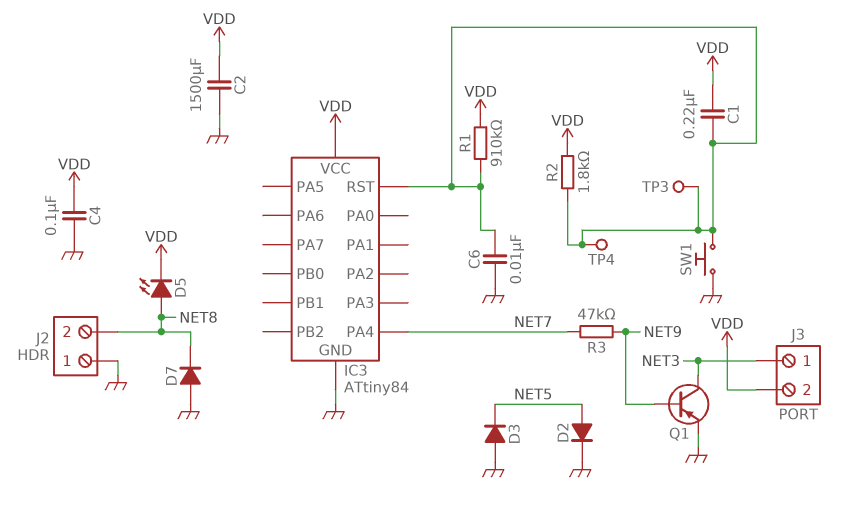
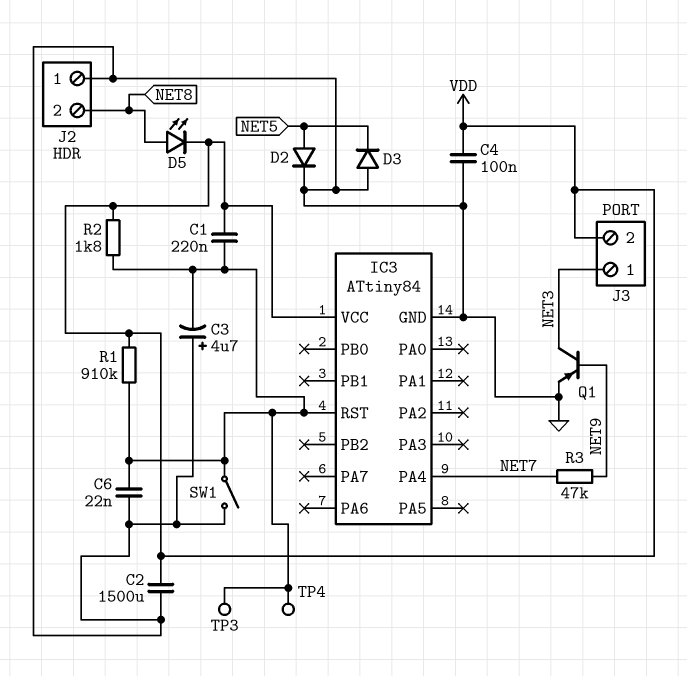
C3: none -> 4.7uF (plus GND, minus IC3/RST)
C6: 10nF (GND, IC3/RST) -> 22nF (GND, IC3/RST)
D7: diode (A GND, K NET8) -> none
SW1: button (GND, IC3/RST) -> switch (GND, IC3/RST)

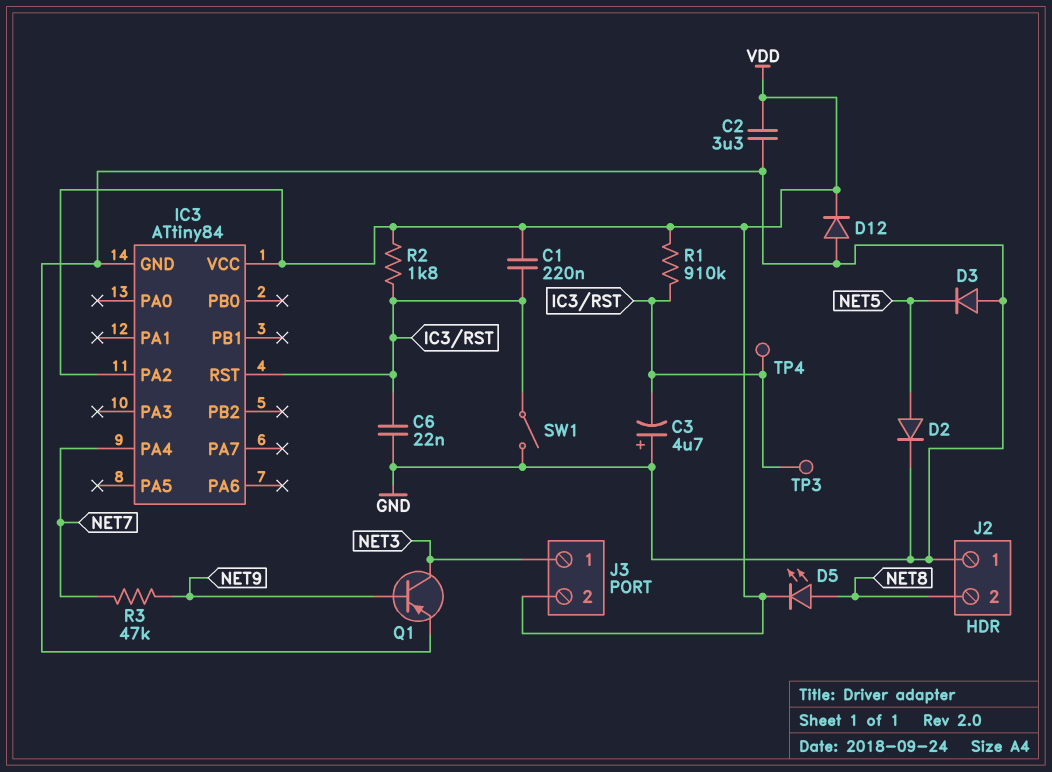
C2: 1500uF (GND, VDD) -> 3.3uF (GND, VDD)
C4: 100nF (GND, VDD) -> none
D12: none -> diode (A GND, K VDD)
IC3 pin PA2: none -> VDD

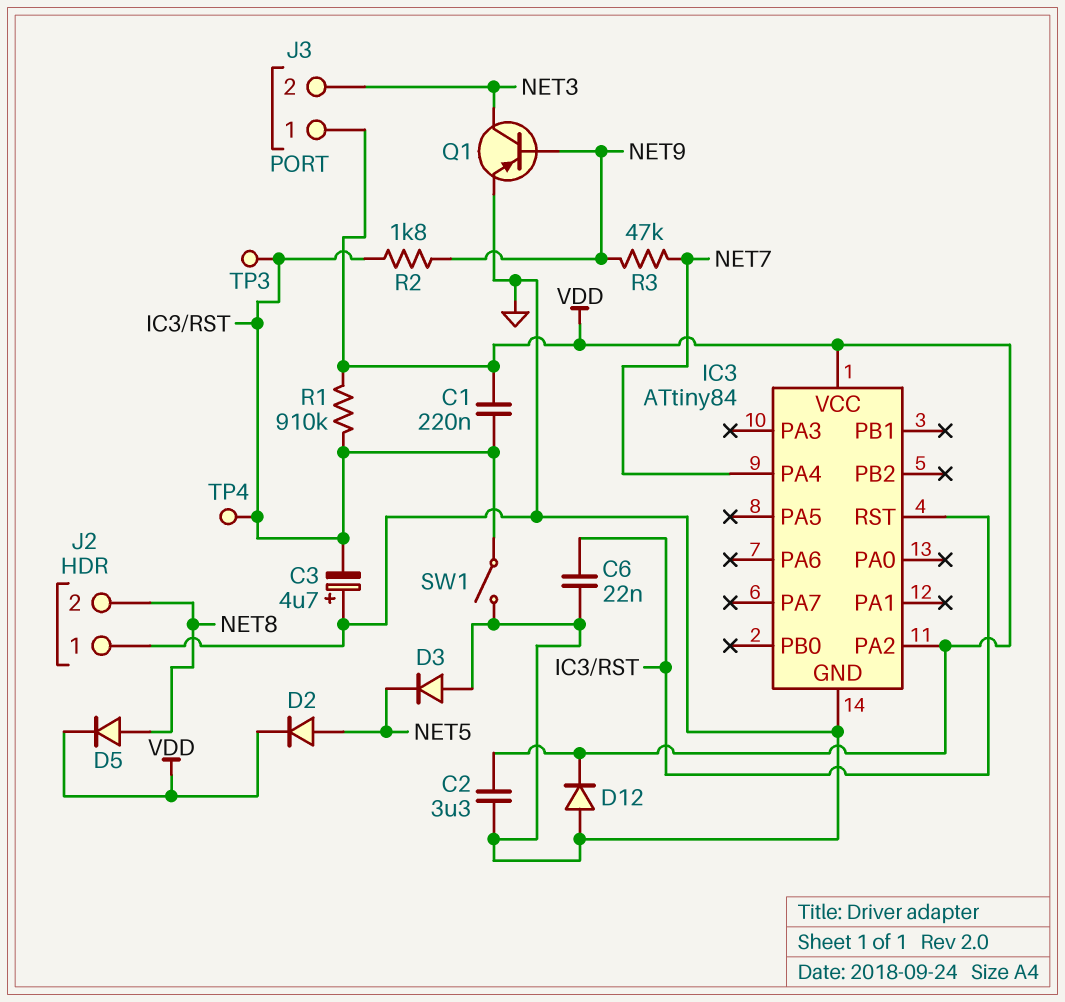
D2: diode (A NET5, K GND) -> diode (A NET5, K VDD)
D5: LED (A NET8, K VDD) -> diode (A NET8, K VDD)
J3 pin 1: NET3 -> VDD
J3 pin 2: VDD -> NET3
R2: 1.8k (IC3/RST, VDD) -> 1.8k (IC3/RST, NET9)

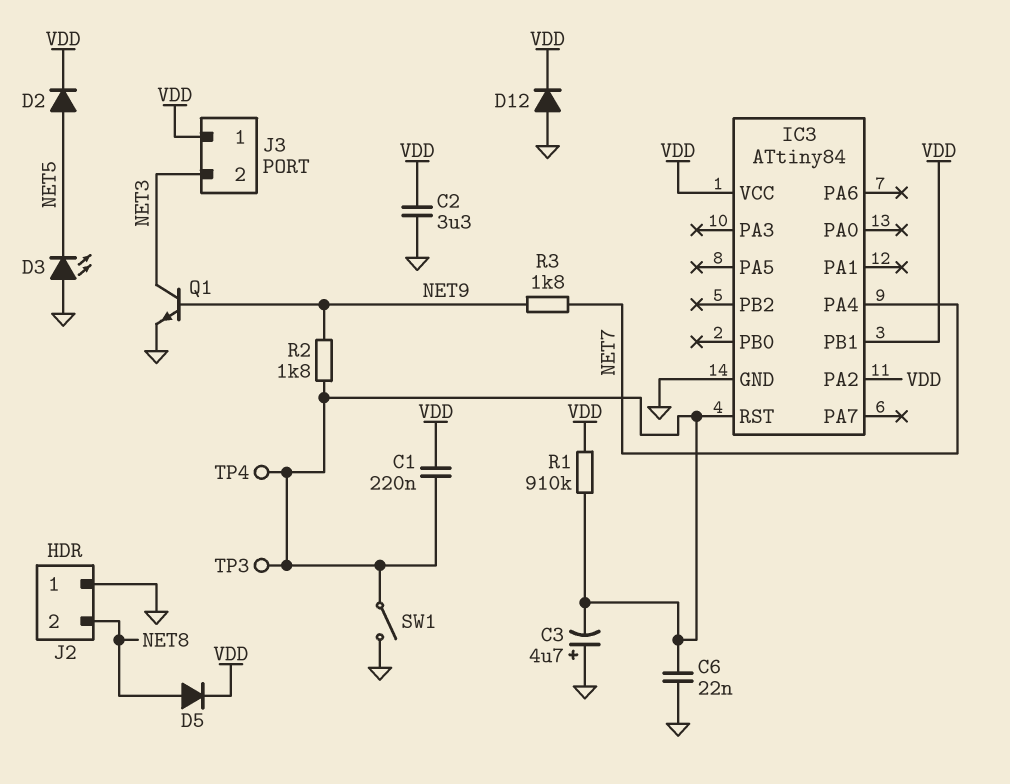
D3: diode (A GND, K NET5) -> LED (A GND, K NET5)
IC3 pin PB1: none -> VDD
Q1: PNP (B NET9, C NET3, E GND) -> NPN (B NET9, C NET3, E GND)
R3: 47k (NET7, NET9) -> 1.8k (NET7, NET9)

